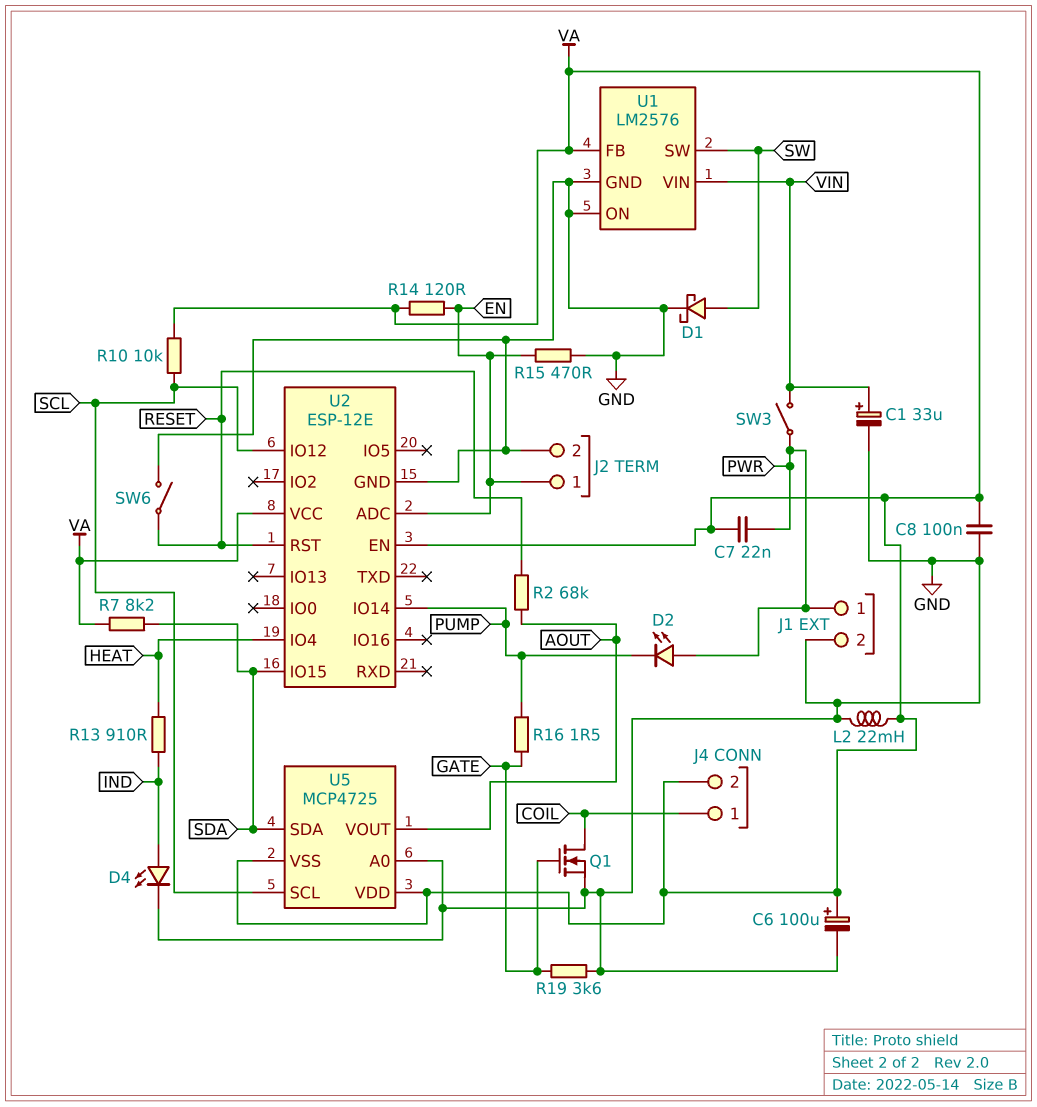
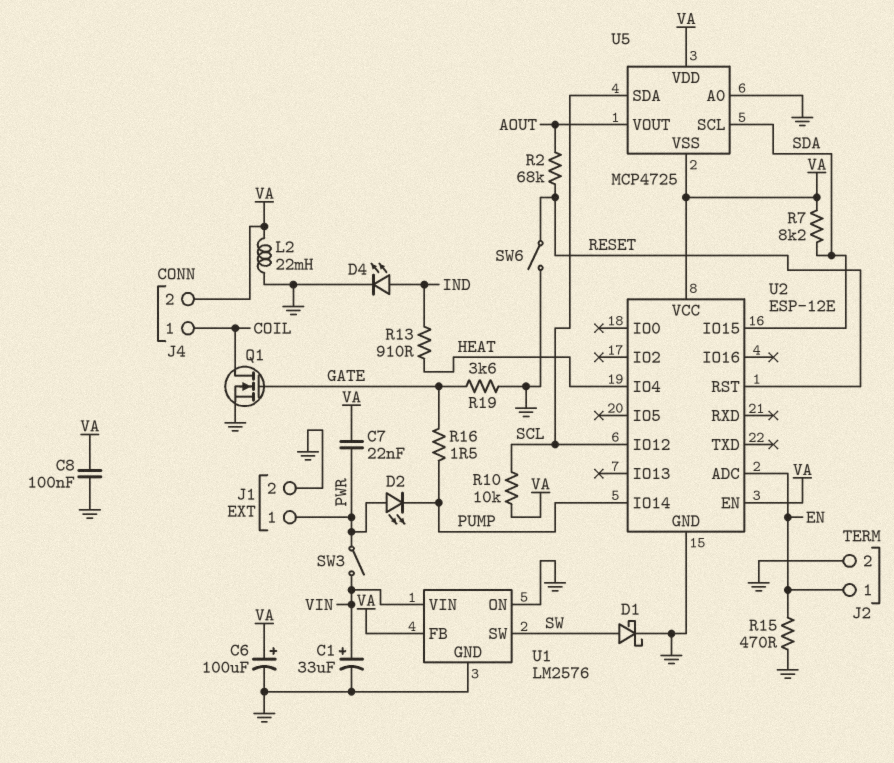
R14: 120 (EN, VA) -> none
U5 pin SCL: SCL -> SDA
U5 pin SDA: SDA -> SCL

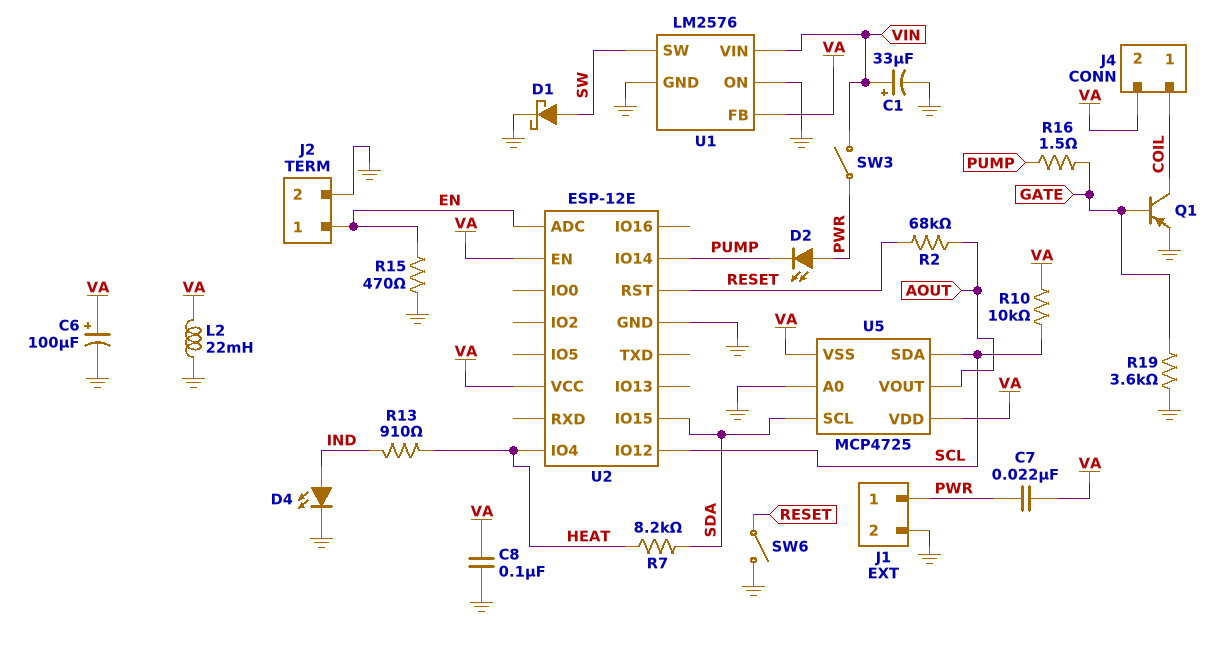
Q1: NMOS (G GATE, D COIL, S GND) -> PNP (B GATE, C COIL, E GND)
R7: 8.2k (SDA, VA) -> 8.2k (HEAT, SDA)

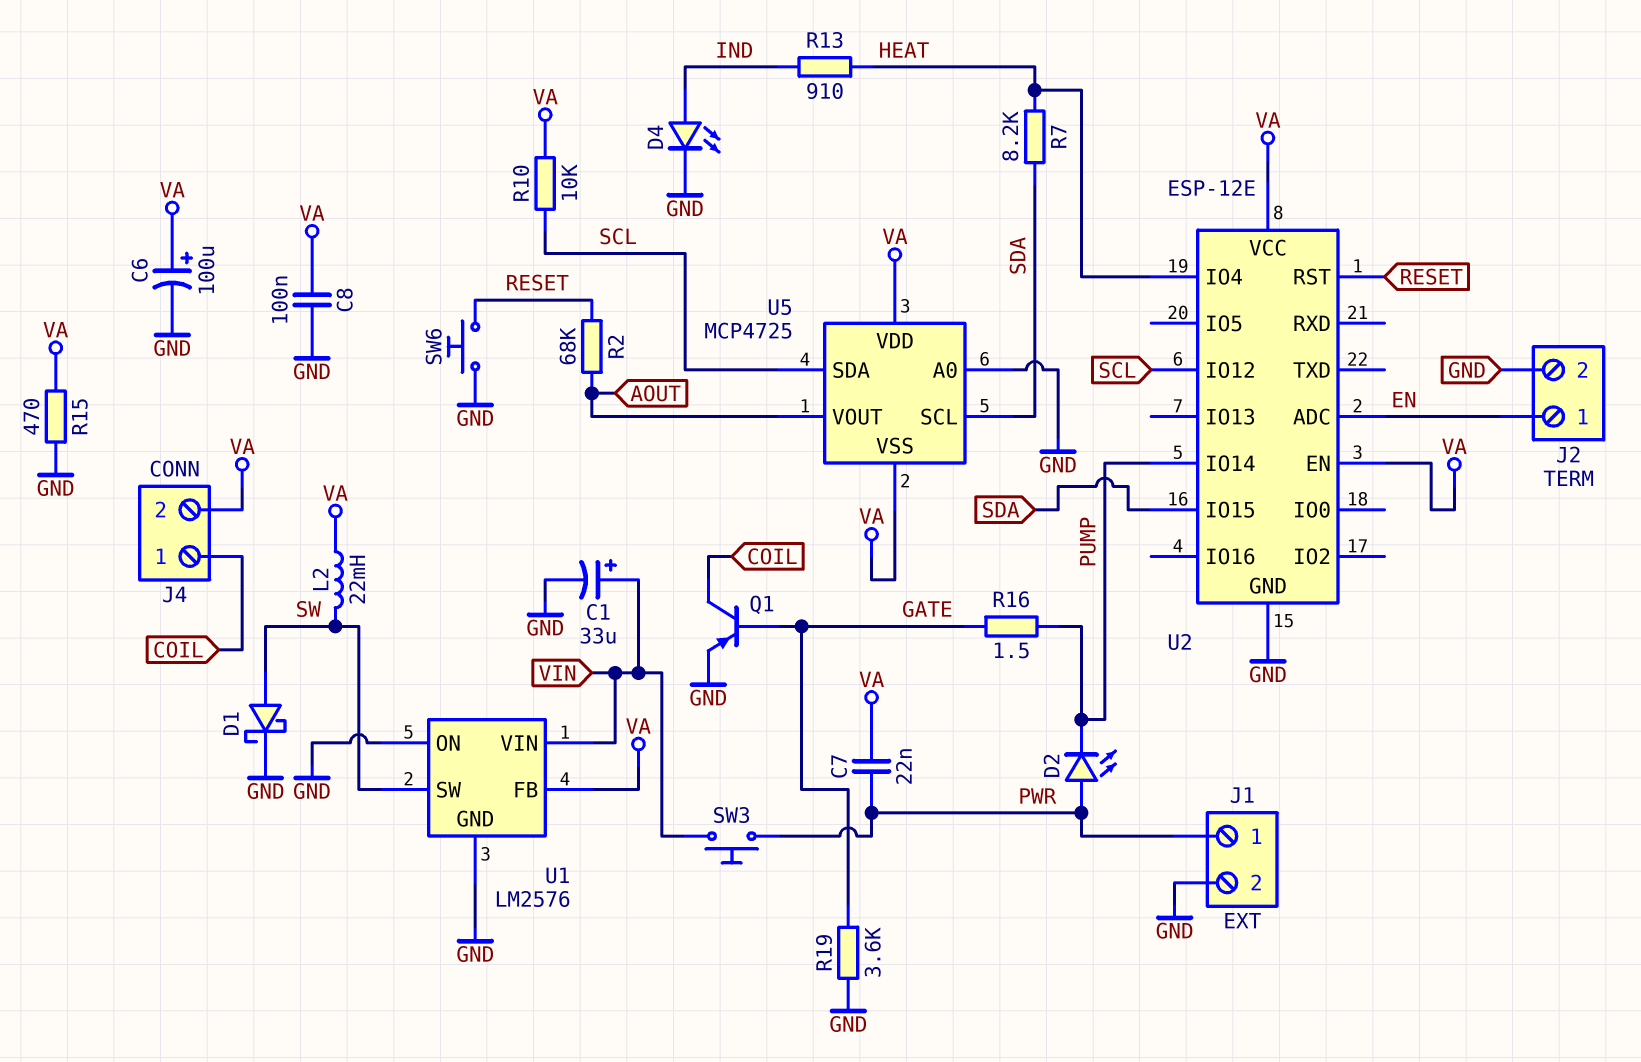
L2: 22mH (GND, VA) -> 22mH (SW, VA)
R15: 470 (EN, GND) -> 470 (GND, VA)
SW3: switch (PWR, VIN) -> button (PWR, VIN)
SW6: switch (GND, RESET) -> button (GND, RESET)

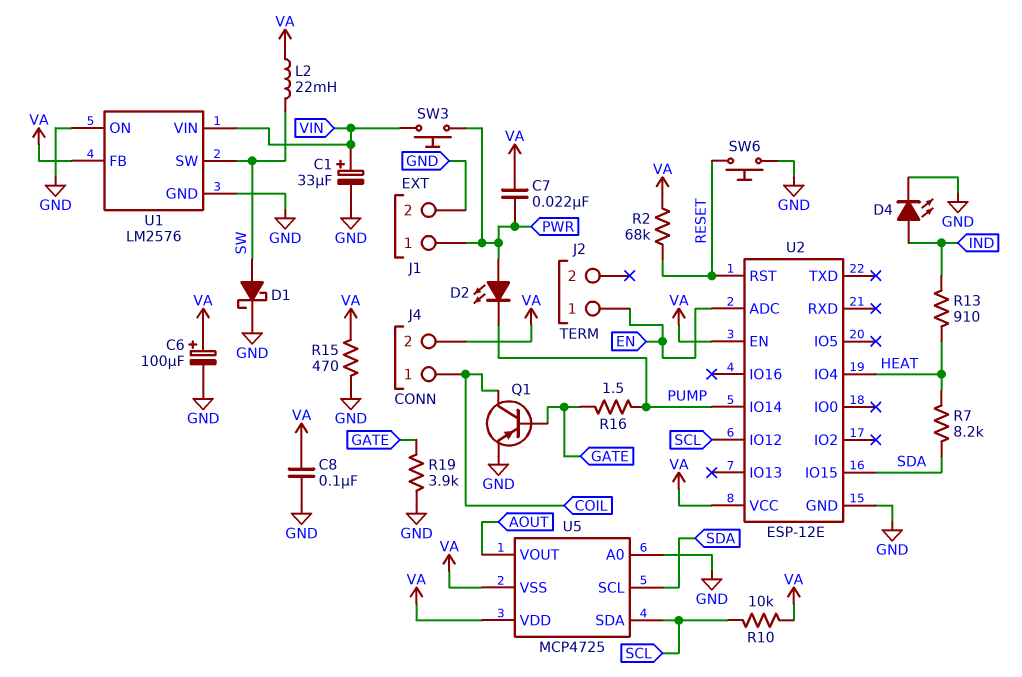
J2 pin 2: GND -> none
R2: 68k (AOUT, RESET) -> 68k (RESET, VA)
R19: 3.6k (GATE, GND) -> 3.9k (GATE, GND)

